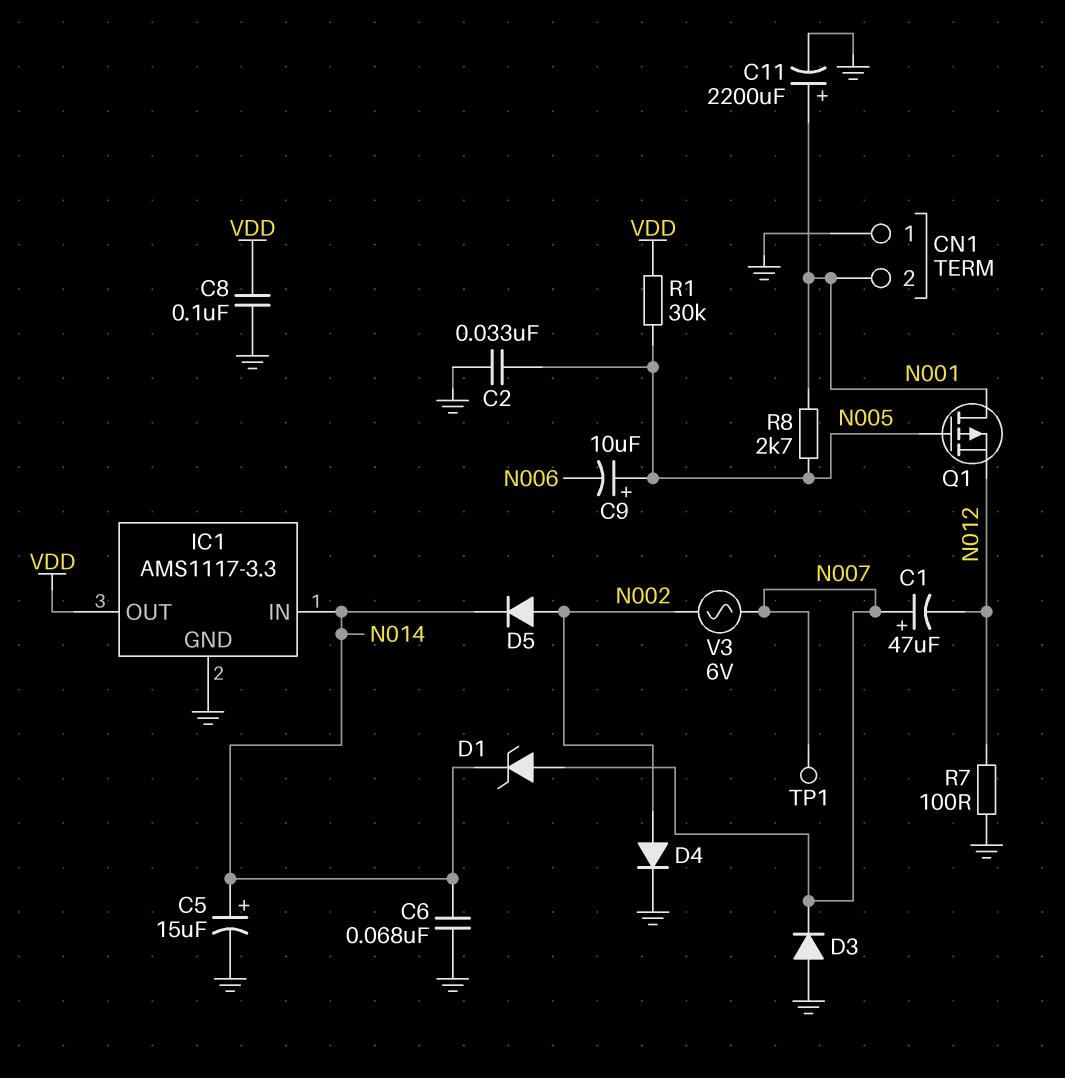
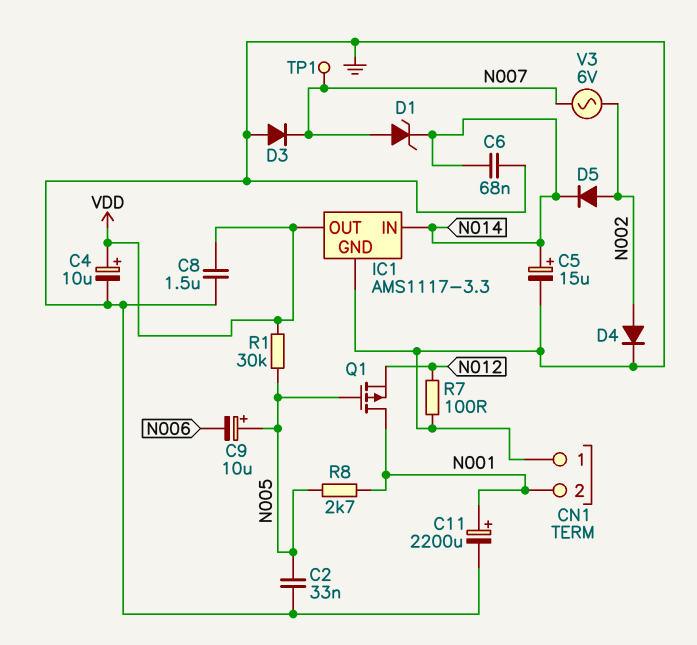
C1: 47uF (plus N007, minus N012) -> none
C4: none -> 10uF (plus VDD, minus GND)
C8: 100nF (GND, VDD) -> 1.5uF (GND, VDD)

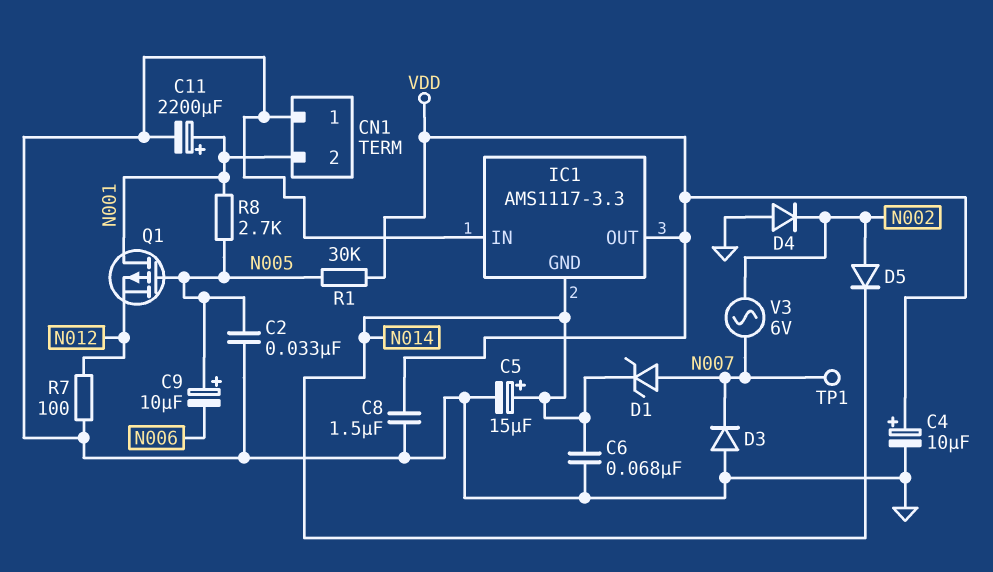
D4: diode (A N002, K GND) -> diode (A GND, K N002)
IC1 pin GND: GND -> N014
IC1 pin IN: N014 -> GND

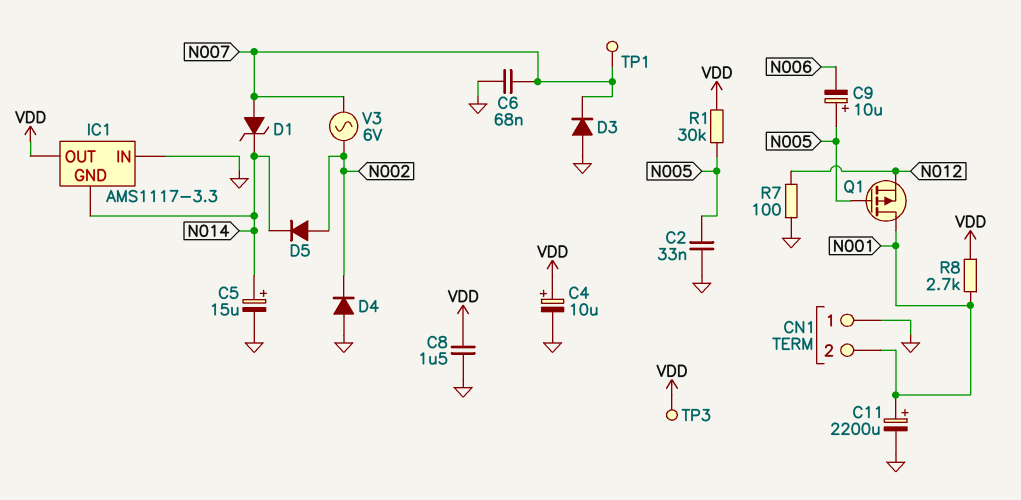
C6: 68nF (GND, N014) -> 68nF (GND, N007)
R8: 2.7k (N001, N005) -> 2.7k (N001, VDD)
TP3: none -> test point (VDD)

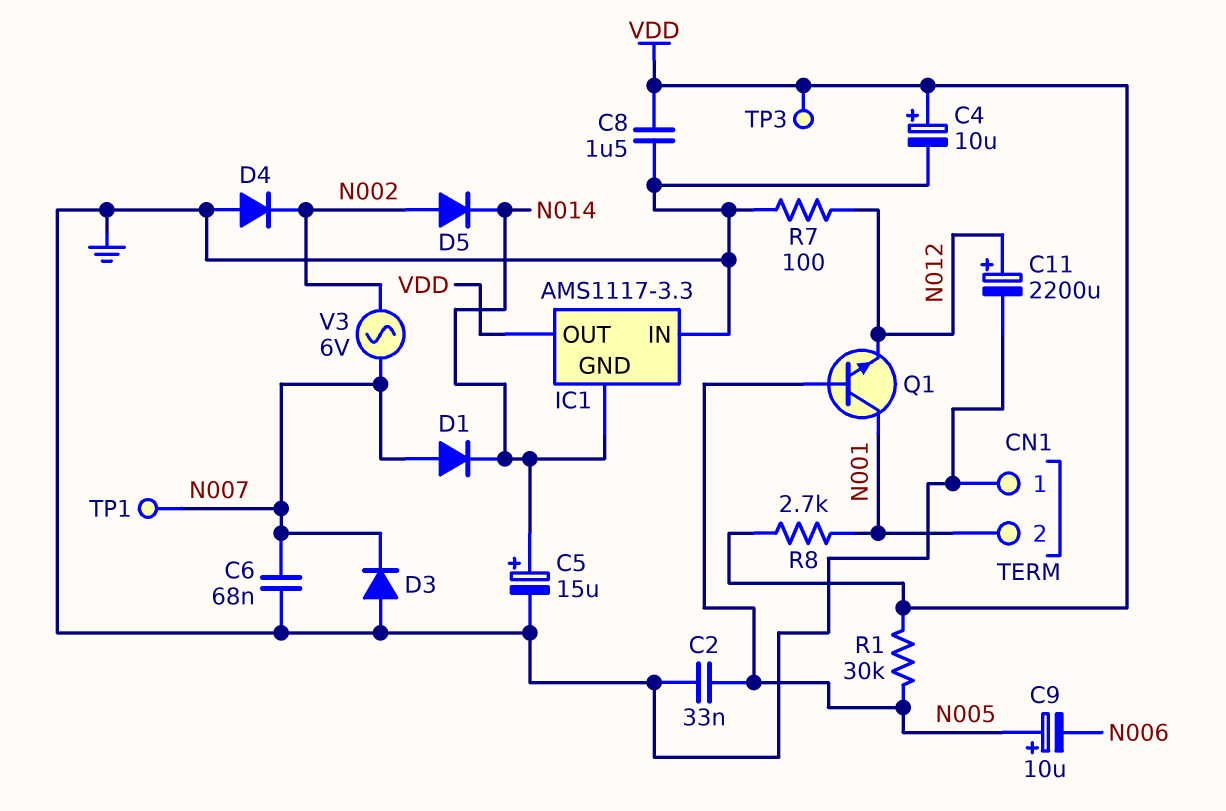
C11: 2200uF (plus N001, minus GND) -> 2200uF (plus N012, minus GND)
D1: zener (A N007, K N014) -> diode (A N007, K N014)
Q1: PMOS (G N005, D N001, S N012) -> NPN (B N005, C N001, E N012)

